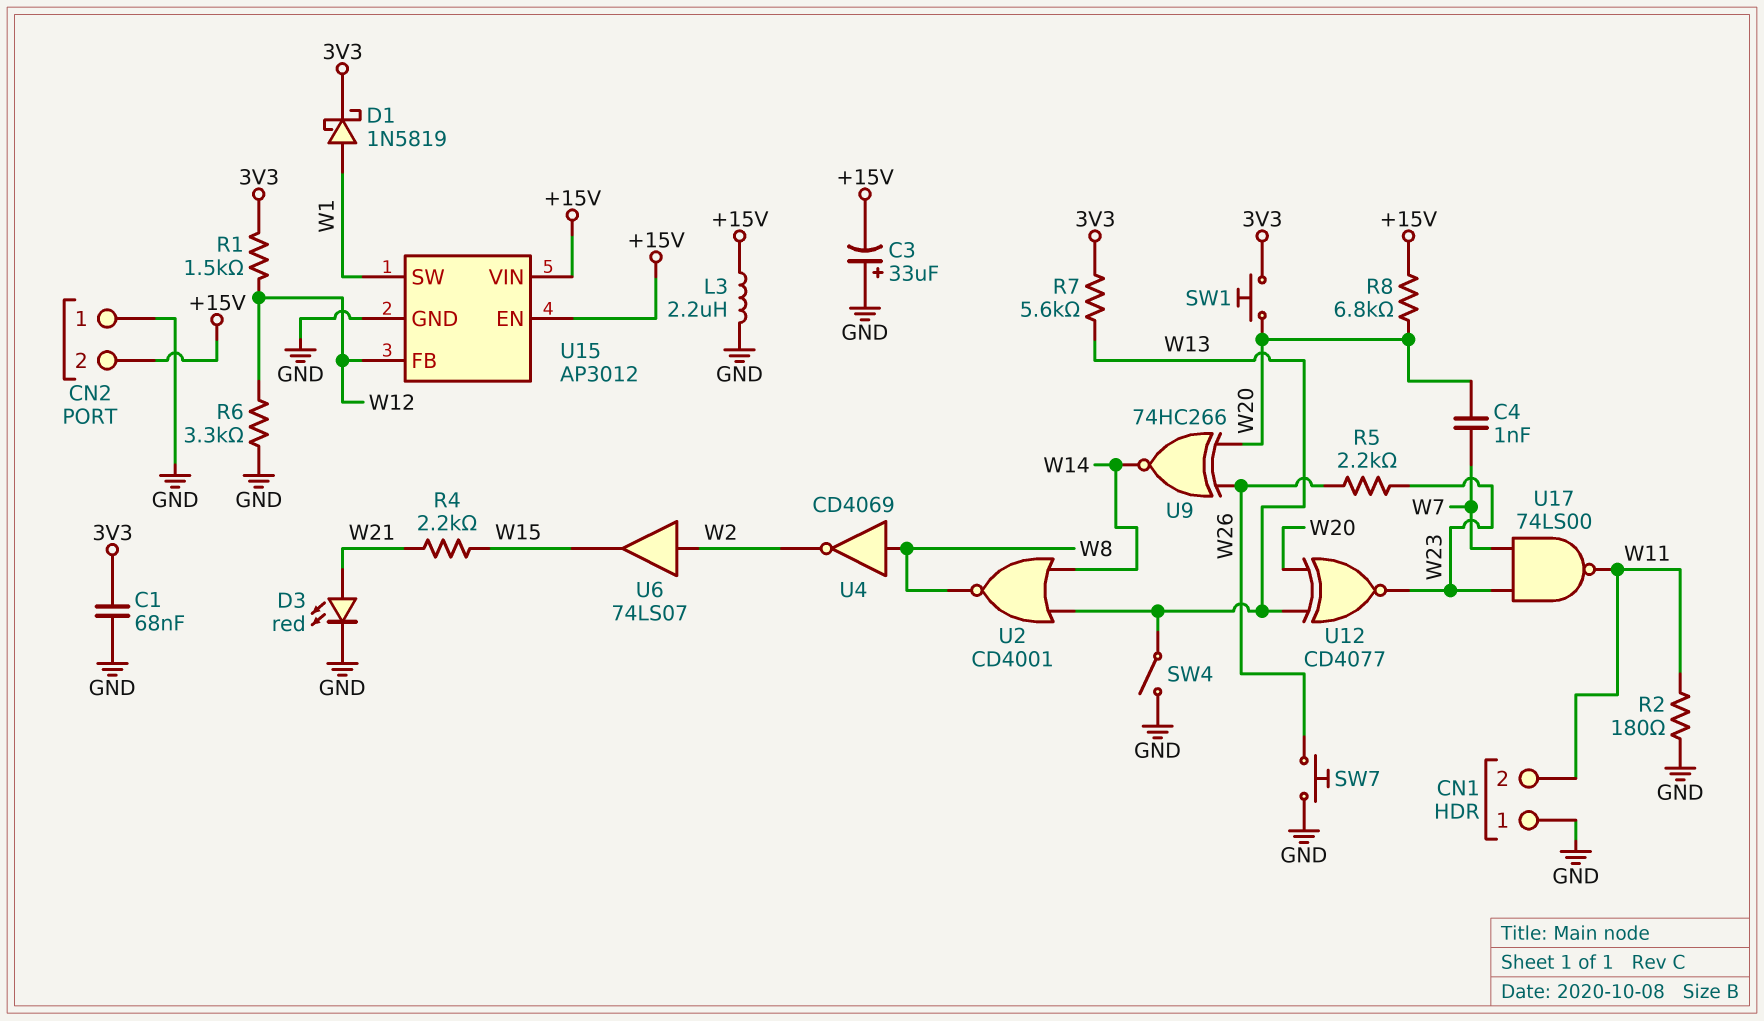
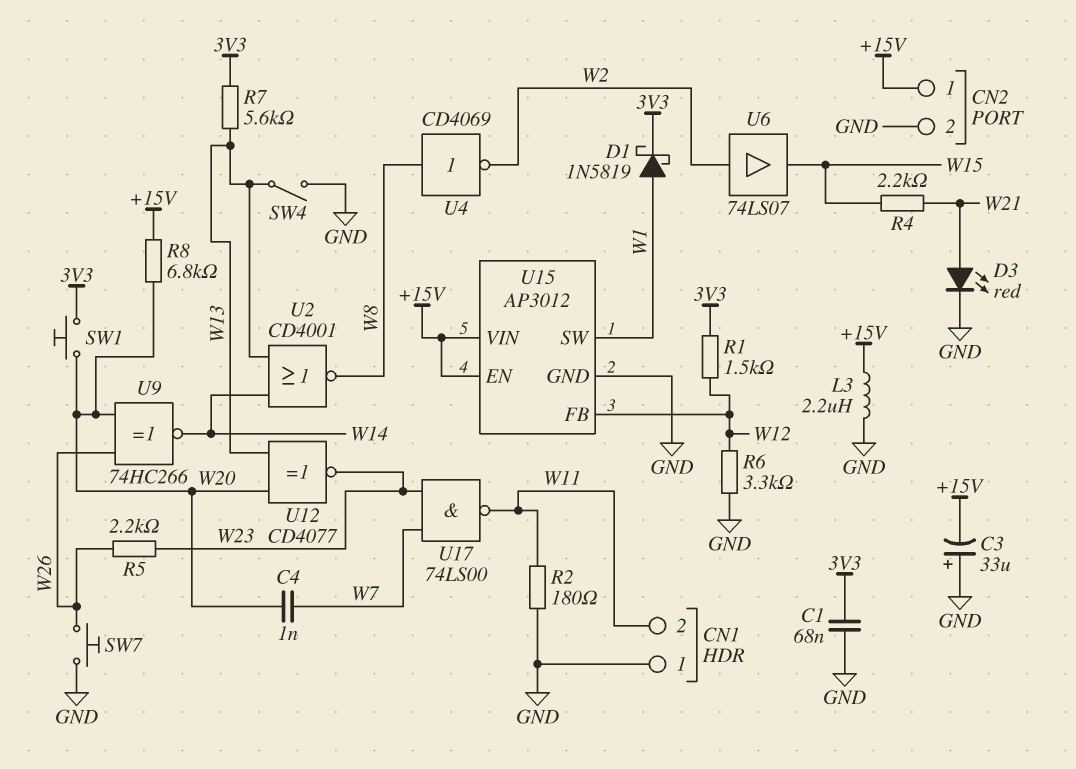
CN2 pin 1: GND -> +15V
CN2 pin 2: +15V -> GND

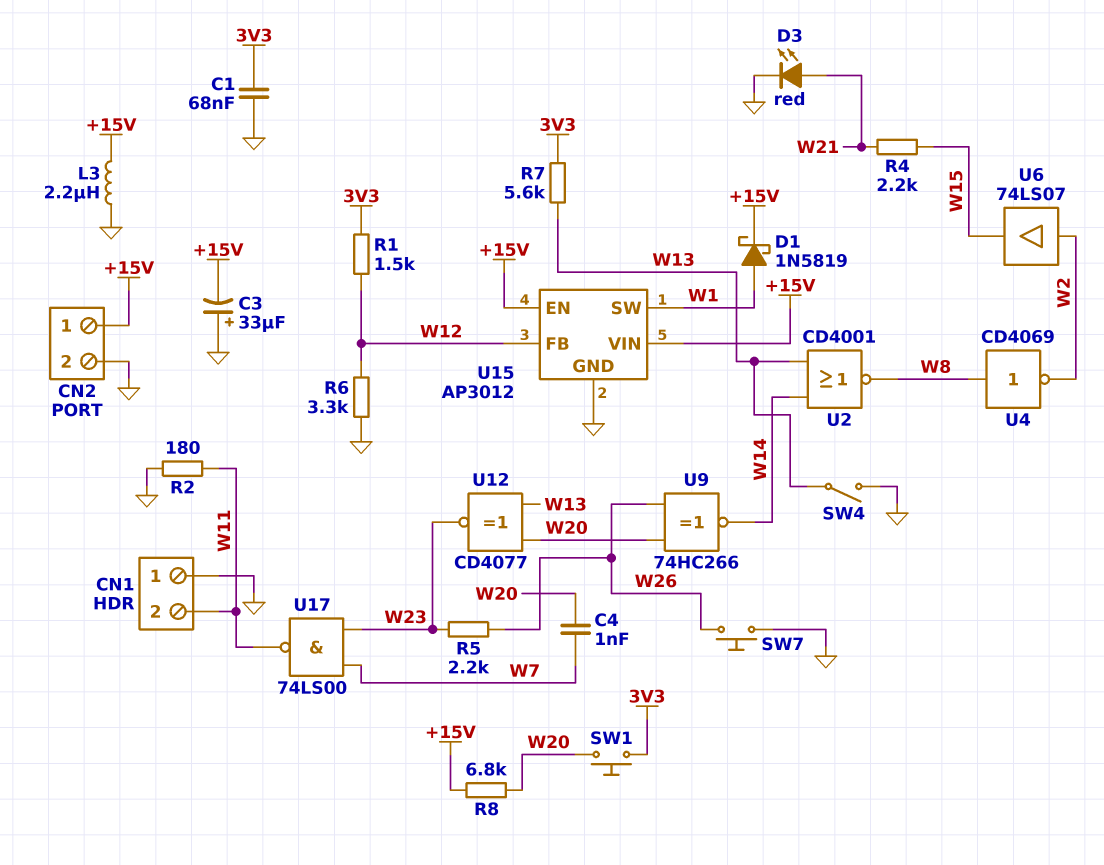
D1: schottky 1N5819 (A W1, K 3V3) -> schottky 1N5819 (A W1, K +15V)

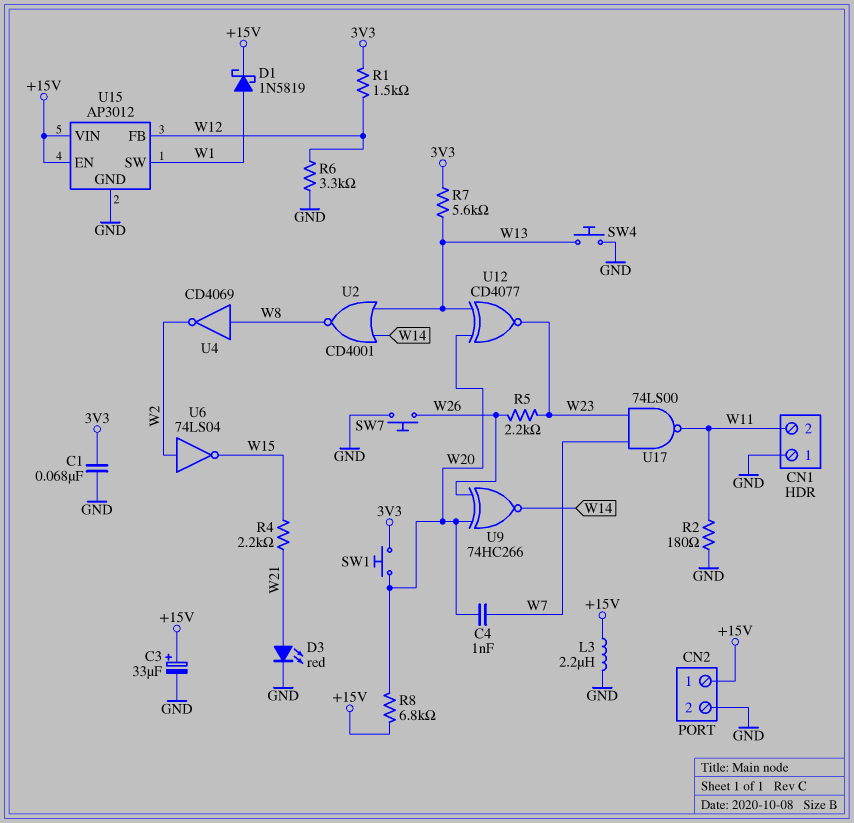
C3: 33uF (plus GND, minus +15V) -> 33uF (plus +15V, minus GND)
SW4: switch (GND, W13) -> button (GND, W13)
U6: buffer 74LS07 (in W2, out W15) -> NOT 74LS04 (in W2, out W15)

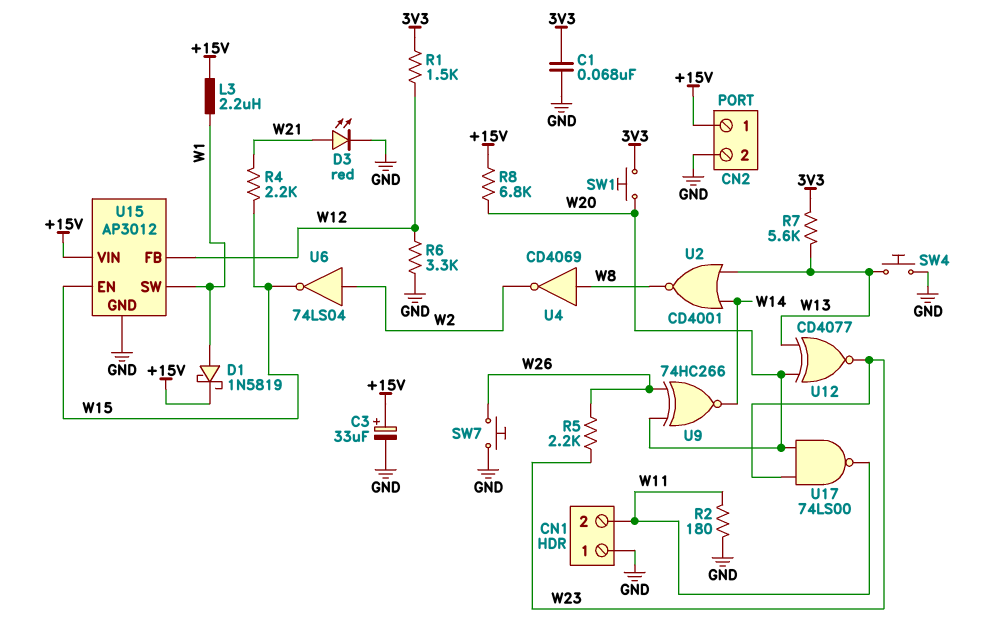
C4: 1nF (W7, W20) -> none
L3: 2.2uH (+15V, GND) -> 2.2uH (+15V, W1)
U15 pin EN: +15V -> W15
U17: NAND 74LS00 (in W7, in W23, out W11) -> NAND 74LS00 (in W20, in W23, out W11)

